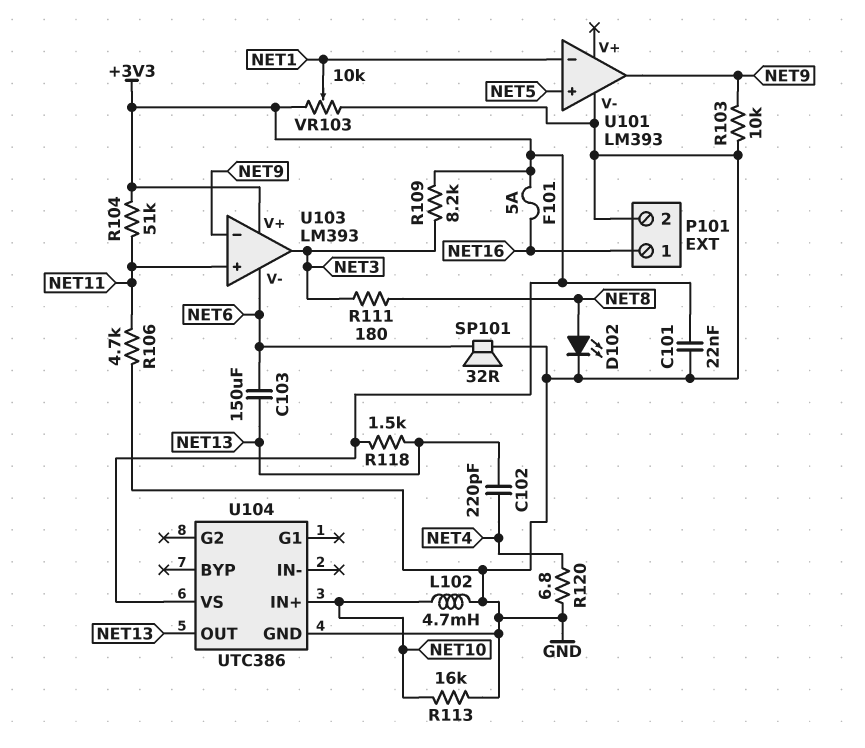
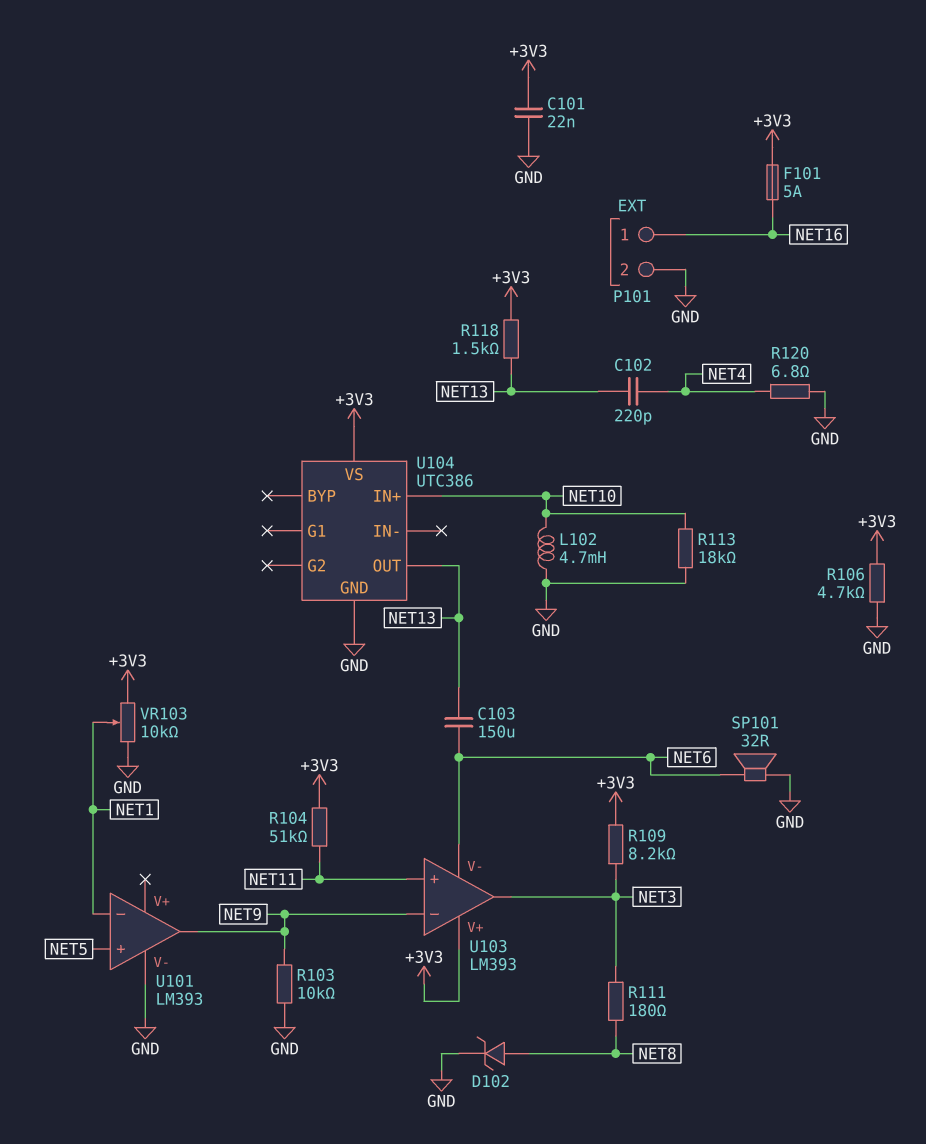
D102: LED (A NET8, K GND) -> zener (A NET8, K GND)
R106: 4.7k (GND, NET11) -> 4.7k (+3V3, GND)
R113: 16k (GND, NET10) -> 18k (GND, NET10)

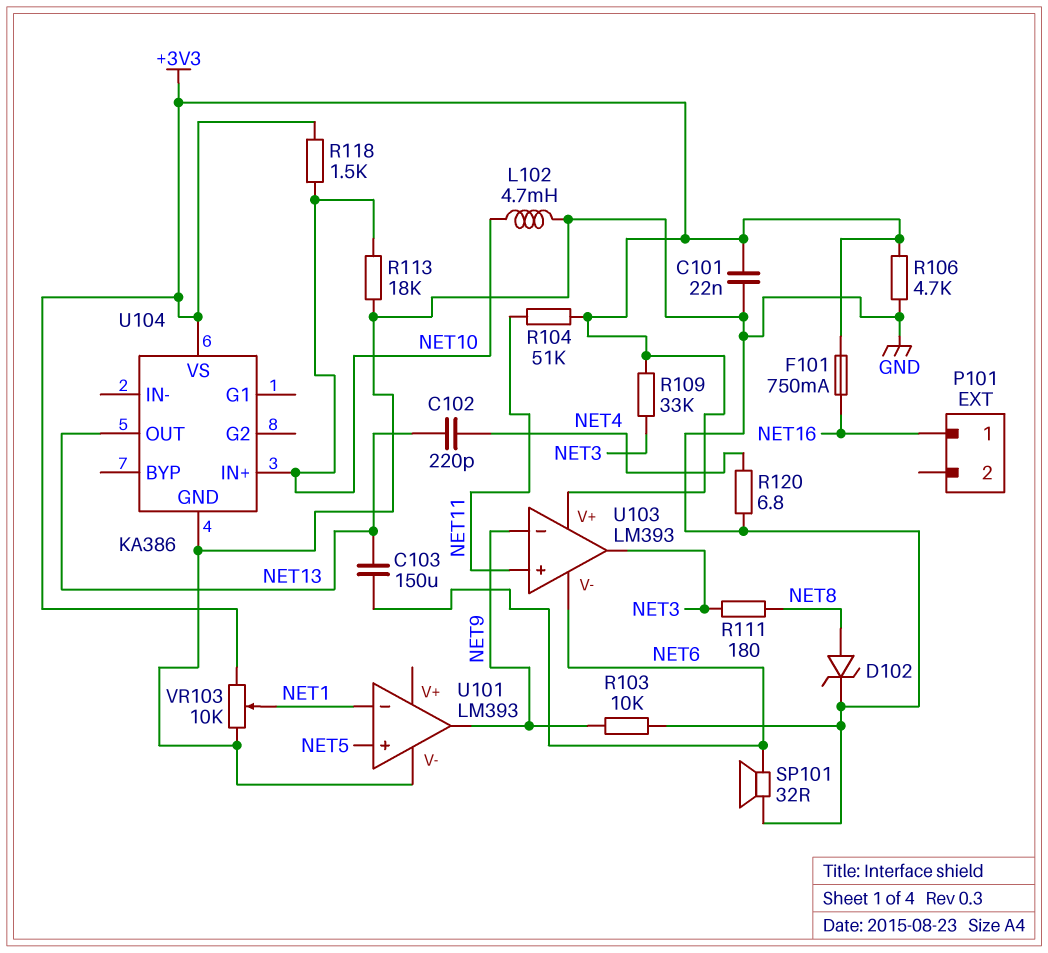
F101: 5A (+3V3, NET16) -> 750mA (+3V3, NET16)
P101 pin 2: GND -> none
R109: 8.2k (+3V3, NET3) -> 33k (+3V3, NET3)
R118: 1.5k (+3V3, NET13) -> 1.5k (+3V3, NET10)
U104: UTC386 -> KA386

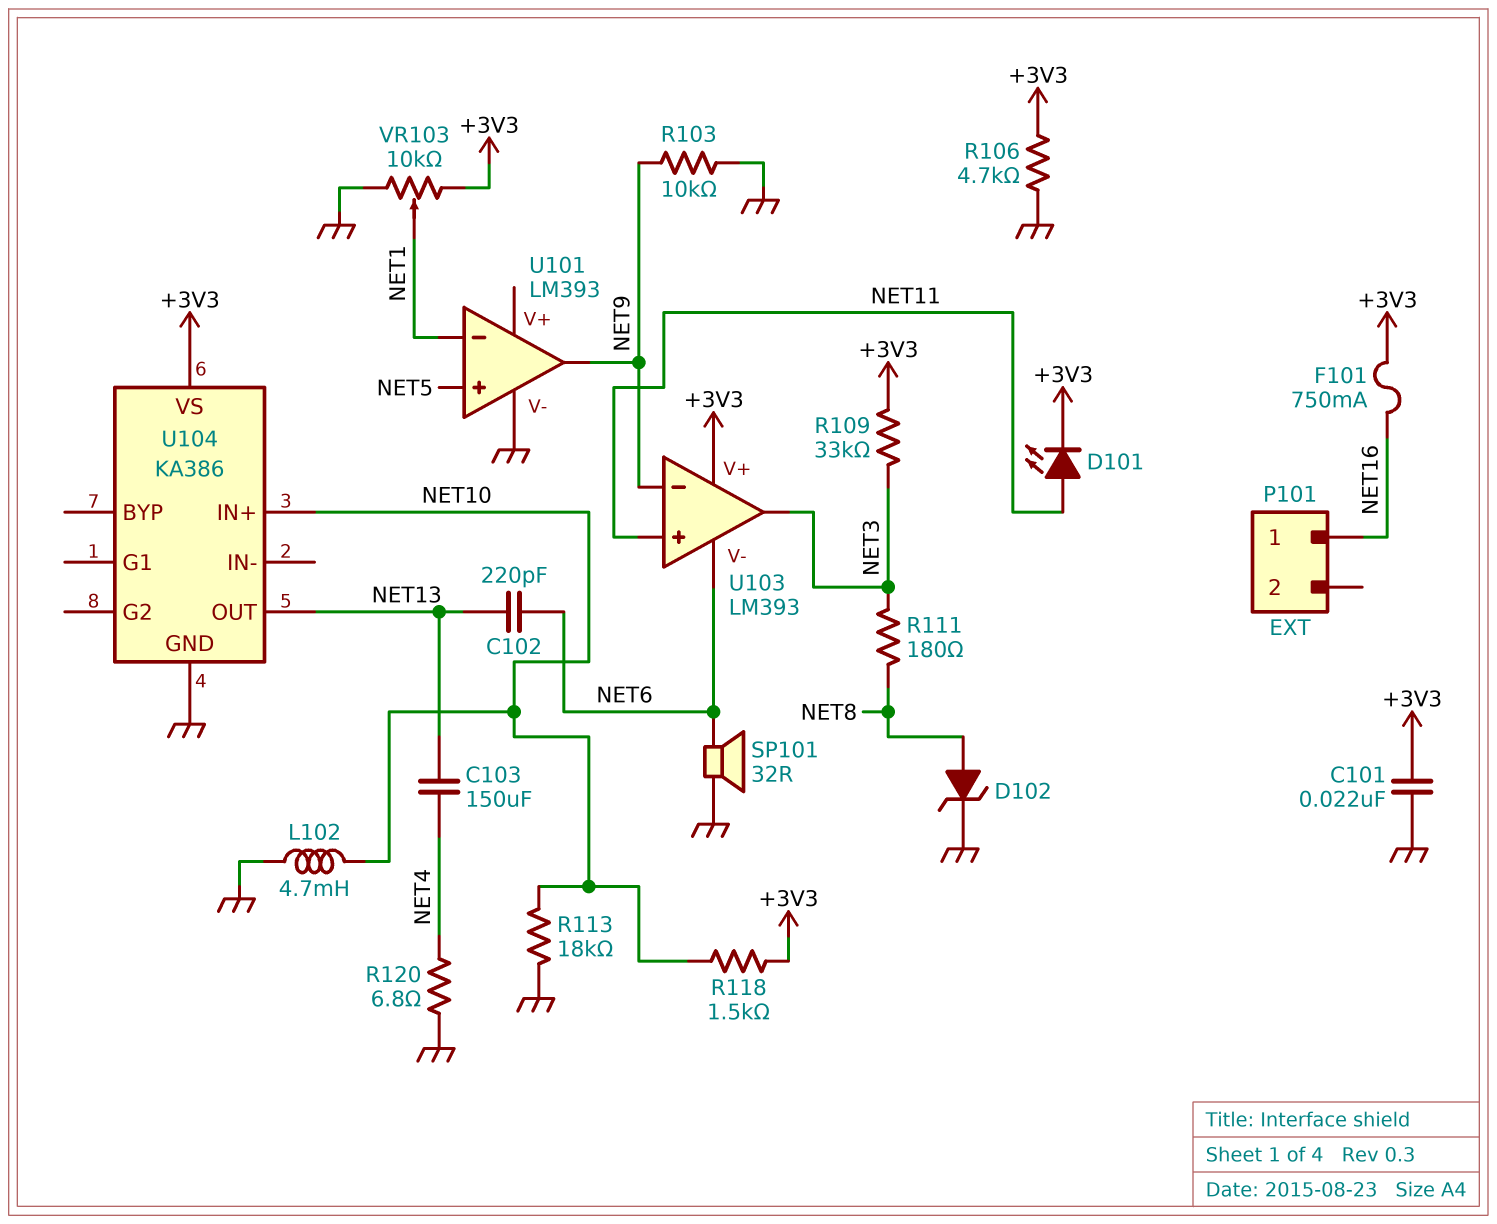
C102: 220pF (NET4, NET13) -> 220pF (NET6, NET13)
C103: 150uF (NET6, NET13) -> 150uF (NET4, NET13)
D101: none -> LED (A NET11, K +3V3)
R104: 51k (+3V3, NET11) -> none

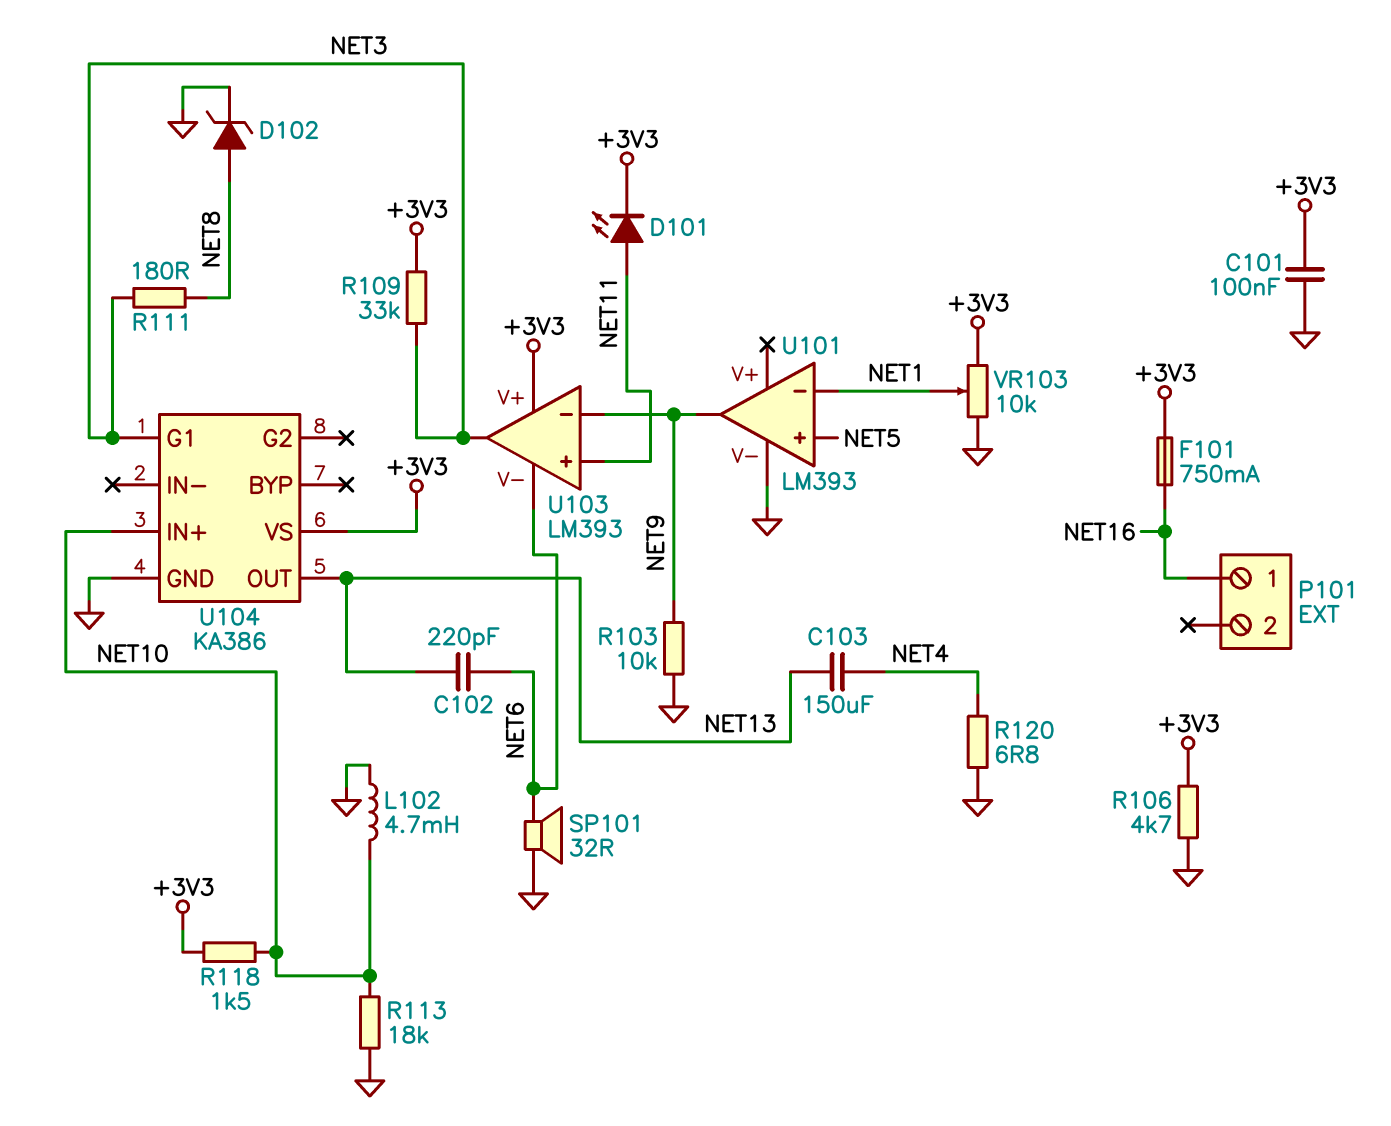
C101: 22nF (+3V3, GND) -> 100nF (+3V3, GND)
U104 pin G1: none -> NET3

